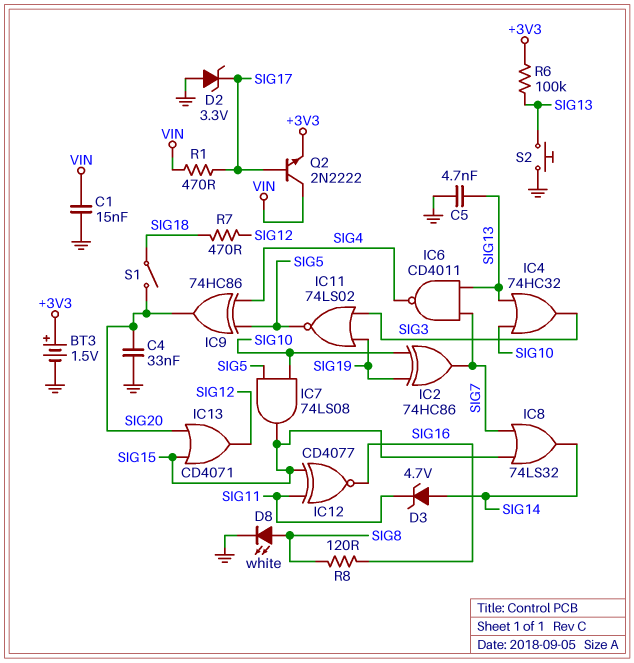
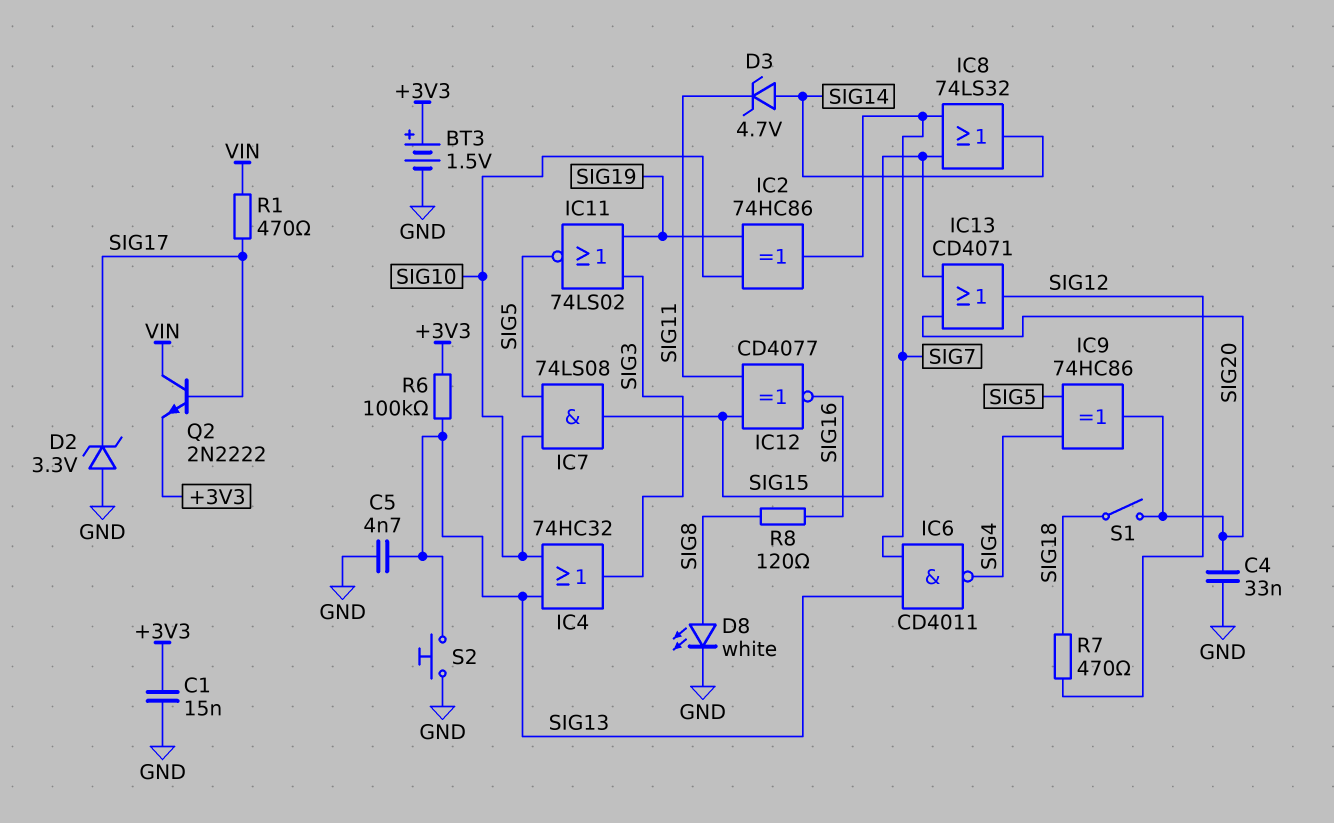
C1: 15nF (GND, VIN) -> 15nF (+3V3, GND)

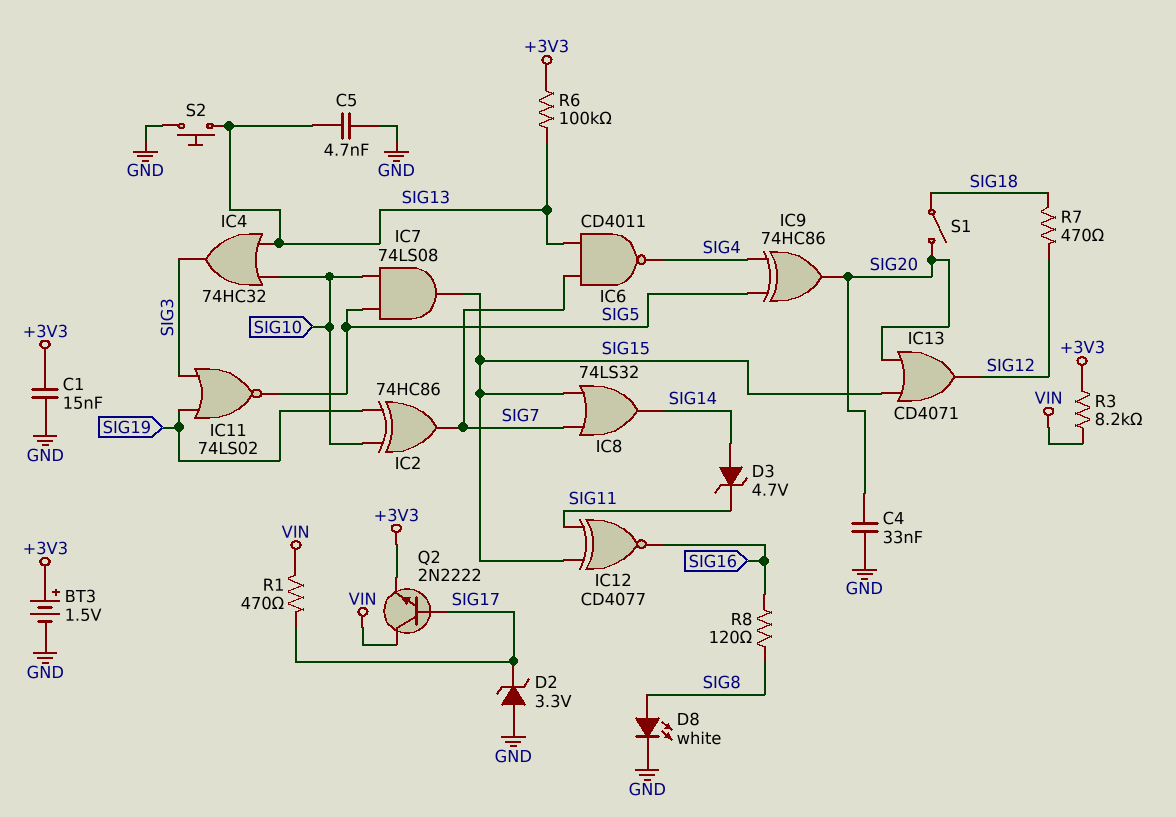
R3: none -> 8.2k (+3V3, VIN)

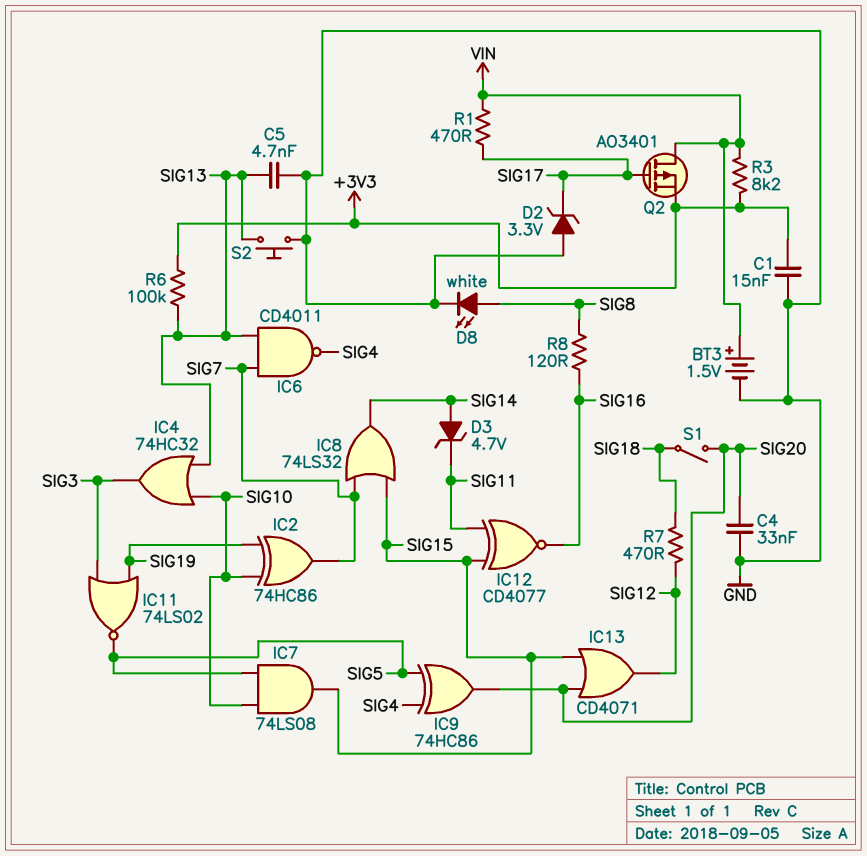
BT3: 1.5V (plus +3V3, minus GND) -> 1.5V (plus VIN, minus GND)
Q2: NPN 2N2222 (B SIG17, C VIN, E +3V3) -> PMOS AO3401 (G SIG17, D VIN, S +3V3)

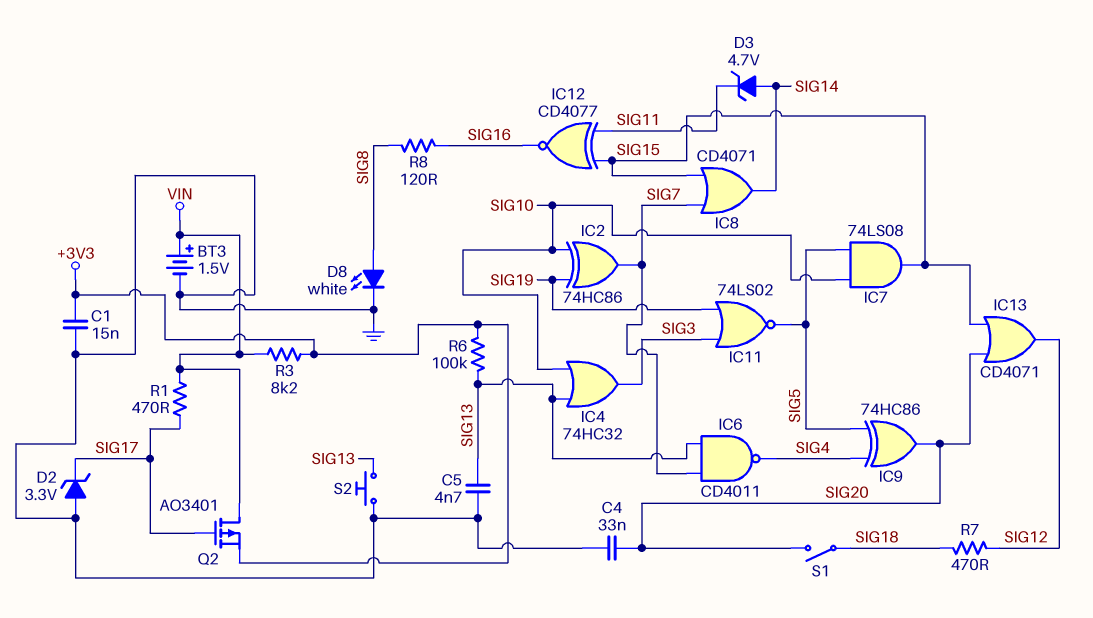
IC8: OR 74LS32 (in SIG7, in SIG15, out SIG14) -> OR CD4071 (in SIG7, in SIG15, out SIG14)

